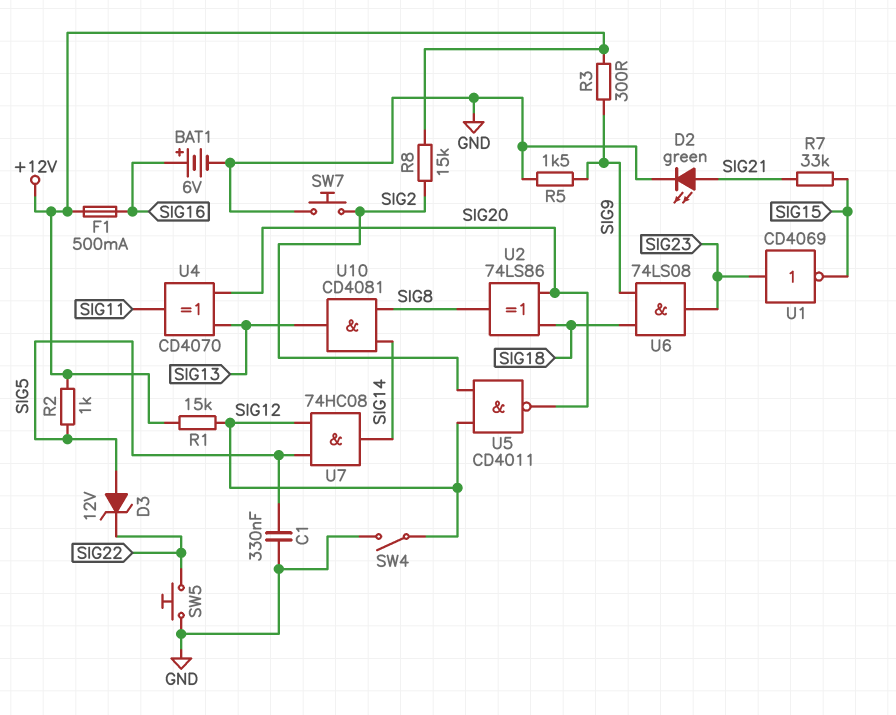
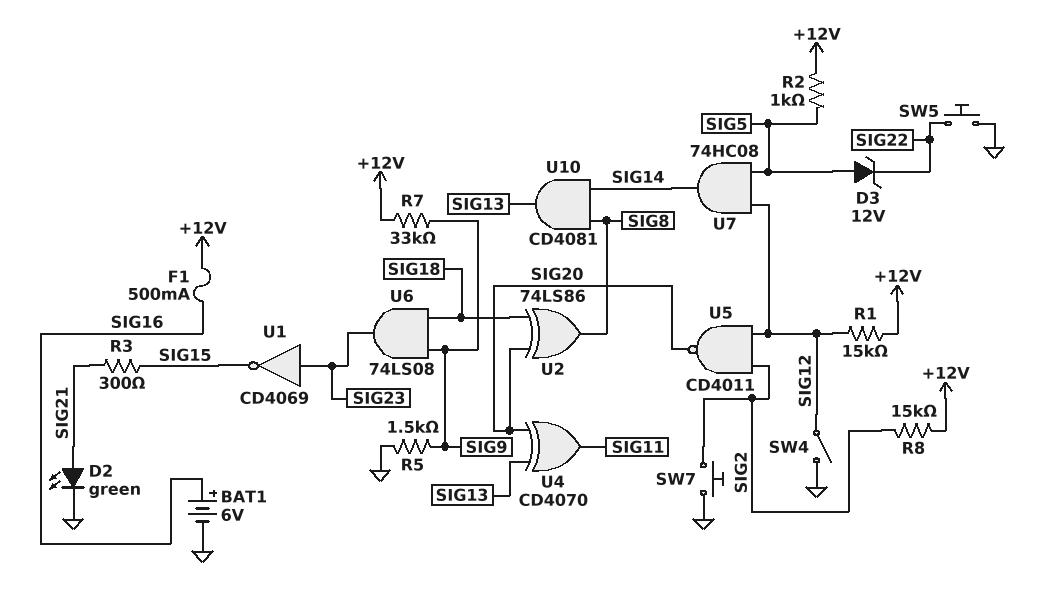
C1: 330nF (GND, SIG5) -> none
R3: 300 (+12V, SIG9) -> 300 (SIG15, SIG21)
R7: 33k (SIG15, SIG21) -> 33k (+12V, SIG9)

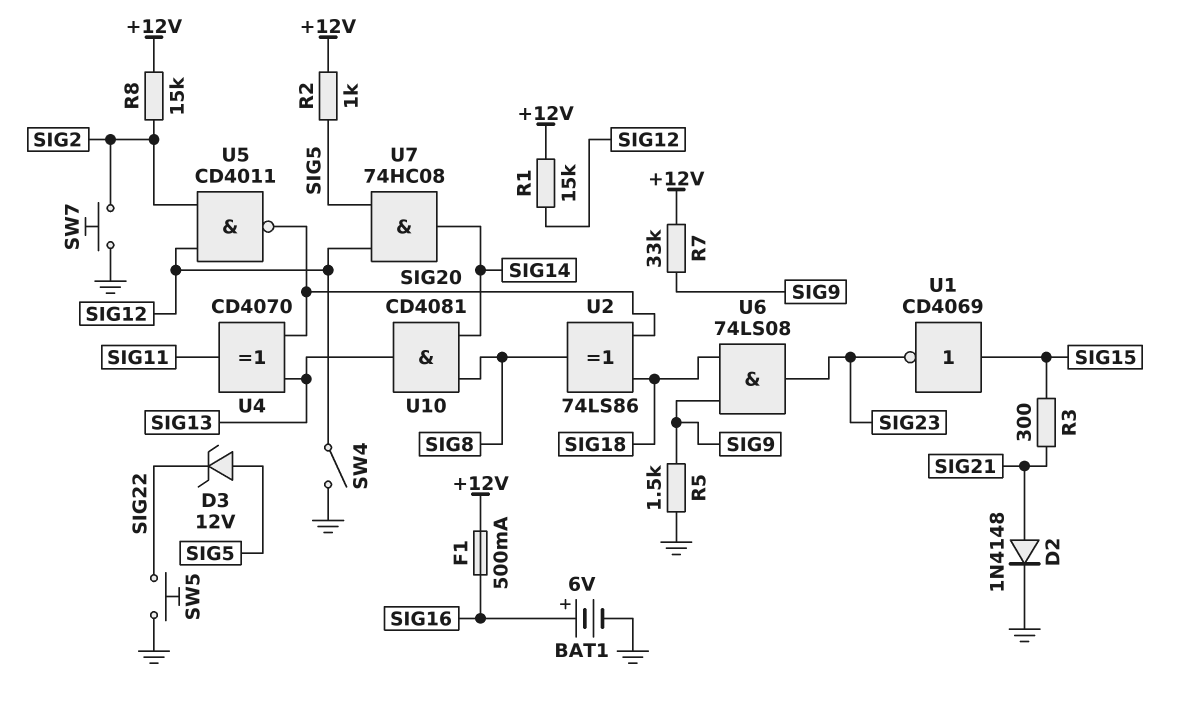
D2: LED green (A SIG21, K GND) -> diode 1N4148 (A SIG21, K GND)
U1: NOT CD4069 (in SIG23, out SIG15) -> NOT CD4069 (in SIG15, out SIG23)

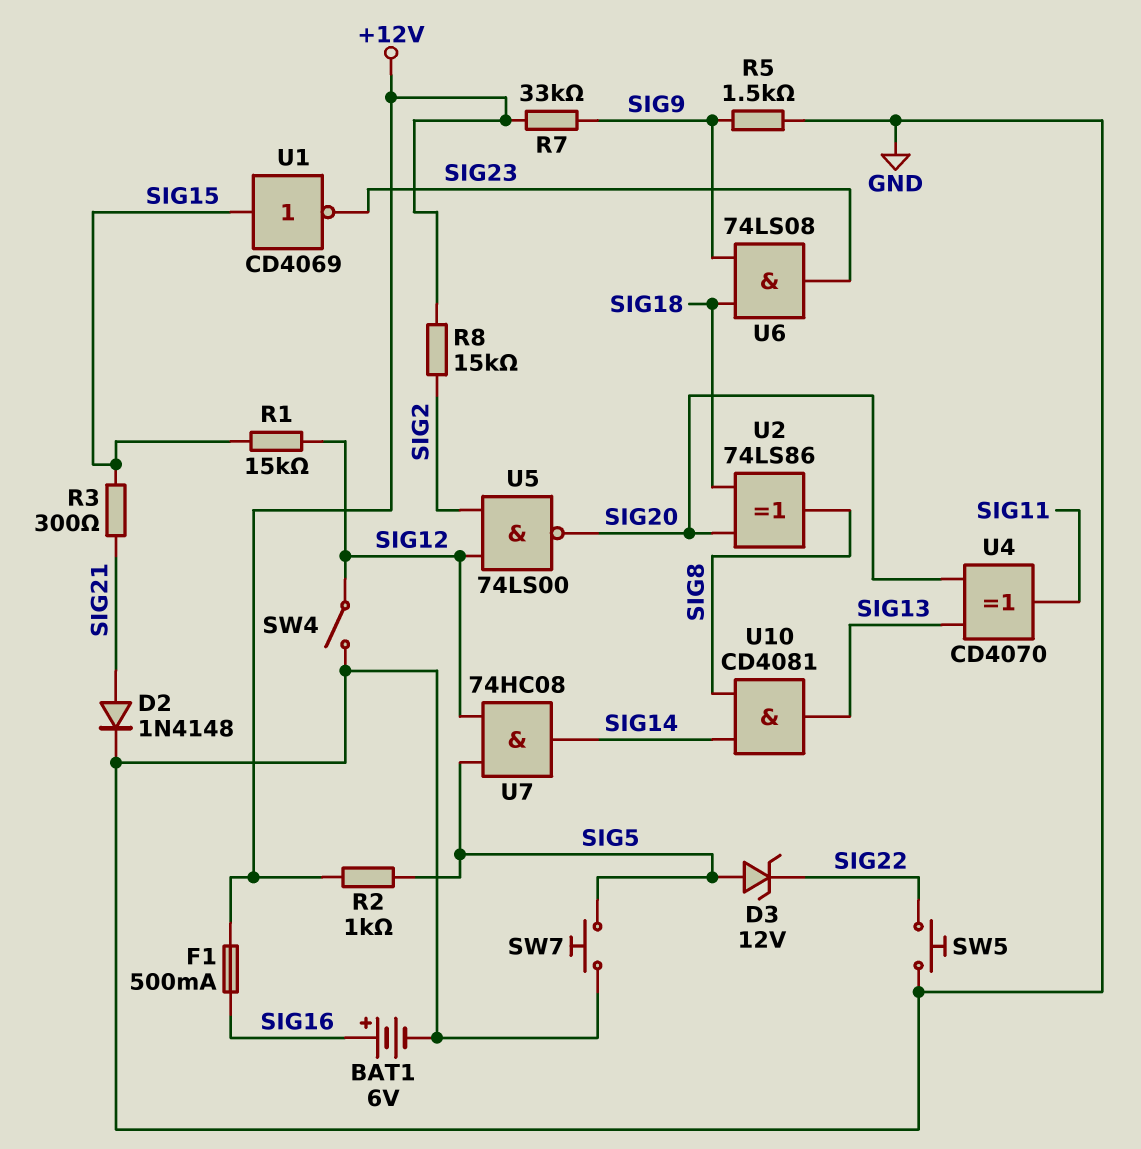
R1: 15k (+12V, SIG12) -> 15k (SIG12, SIG15)
SW7: button (GND, SIG2) -> button (GND, SIG5)
U5: NAND CD4011 (in SIG2, in SIG12, out SIG20) -> NAND 74LS00 (in SIG2, in SIG12, out SIG20)

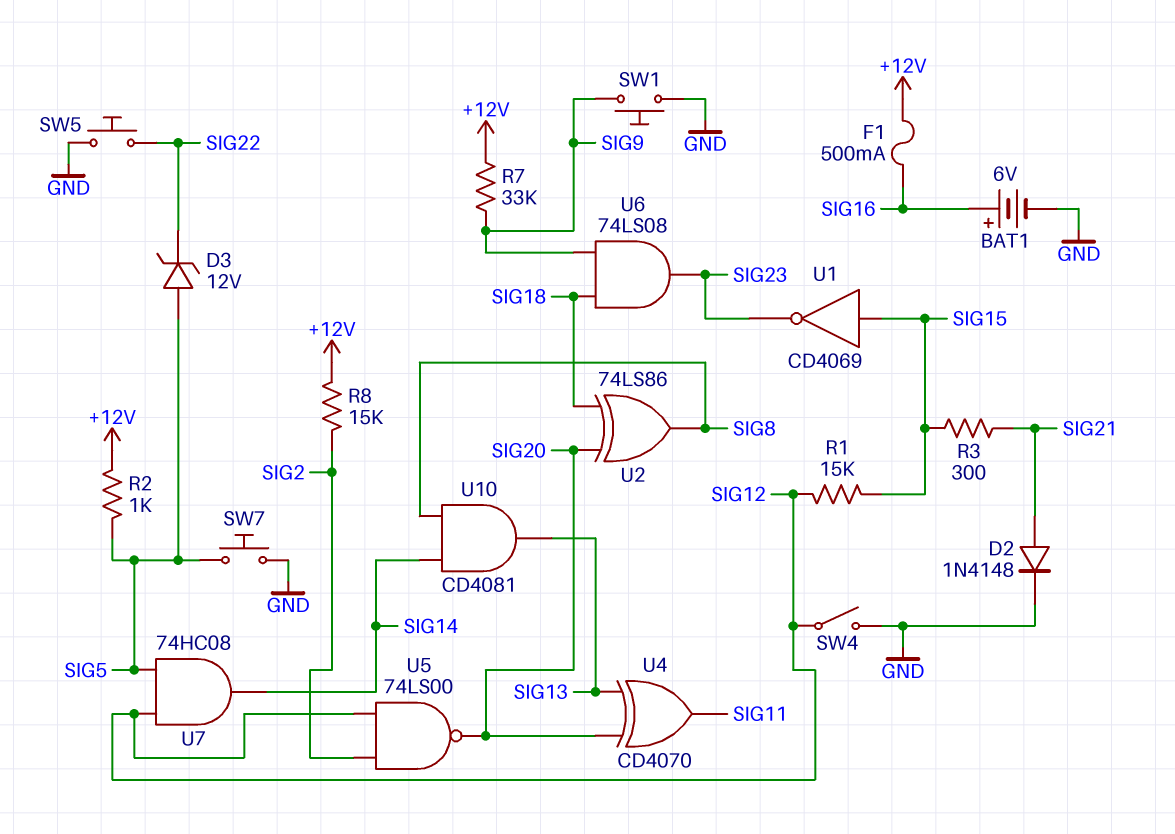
R5: 1.5k (GND, SIG9) -> none
SW1: none -> button (GND, SIG9)

